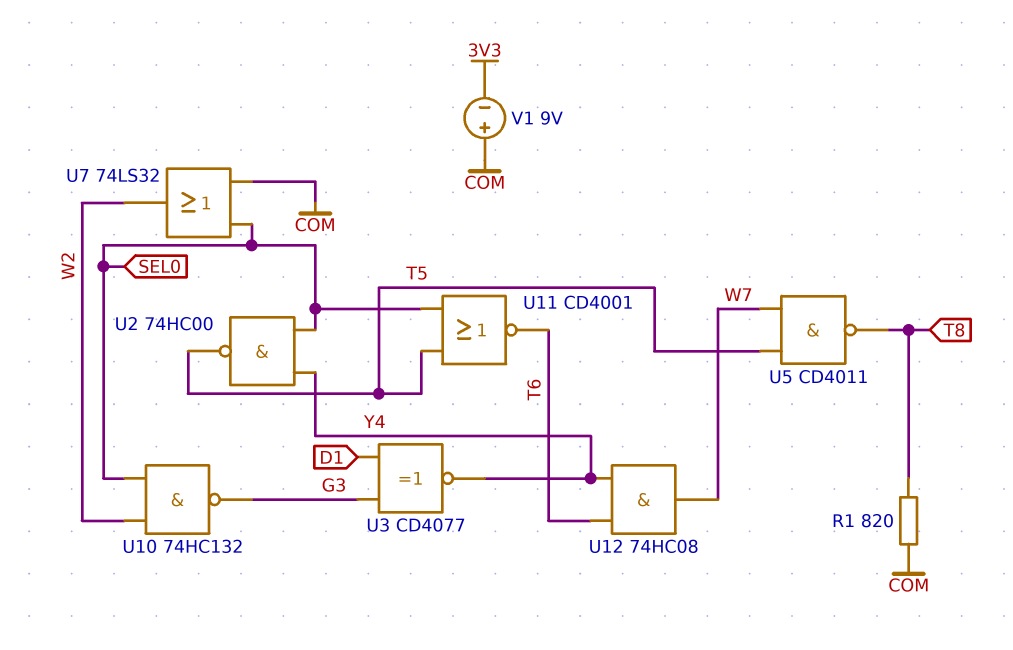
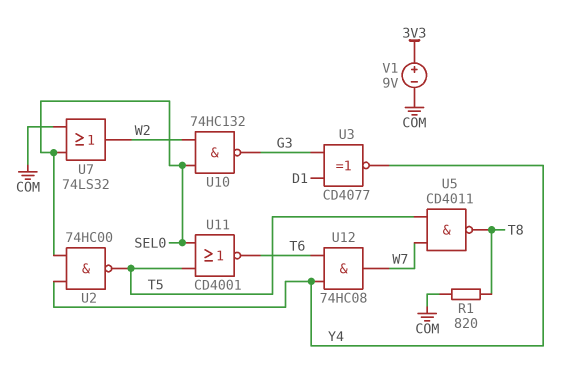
V1: 9V (plus COM, minus 3V3) -> 9V (plus 3V3, minus COM)

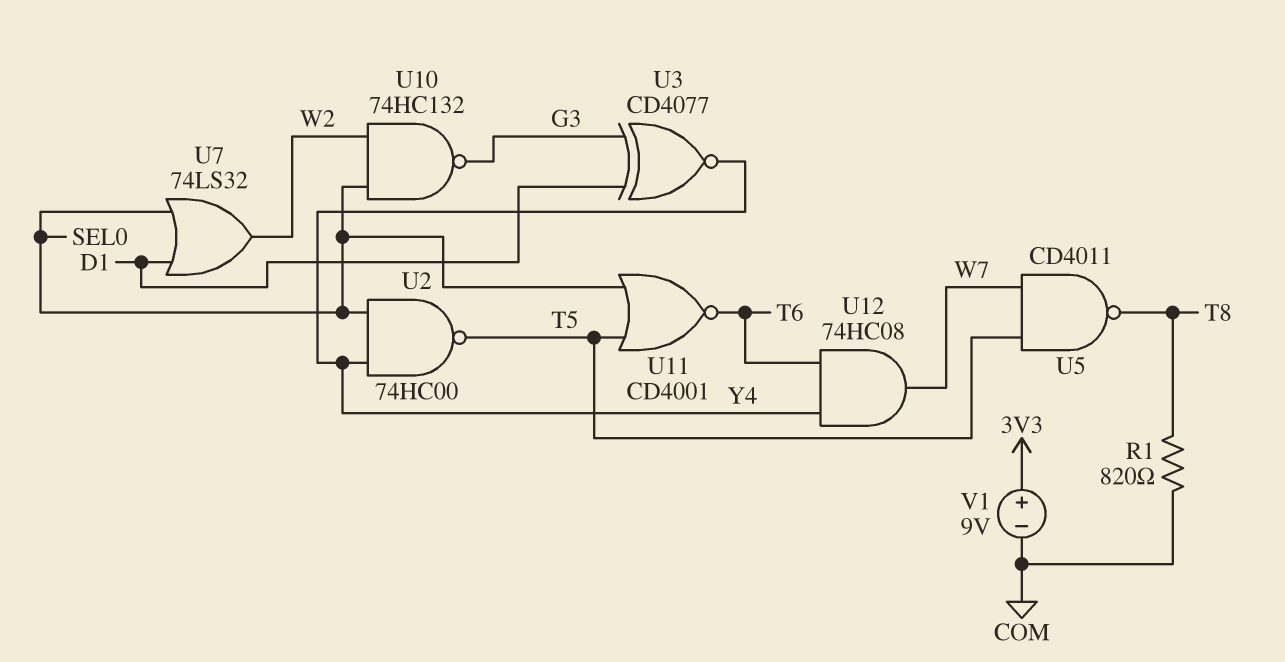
U7: OR 74LS32 (in COM, in SEL0, out W2) -> OR 74LS32 (in D1, in SEL0, out W2)

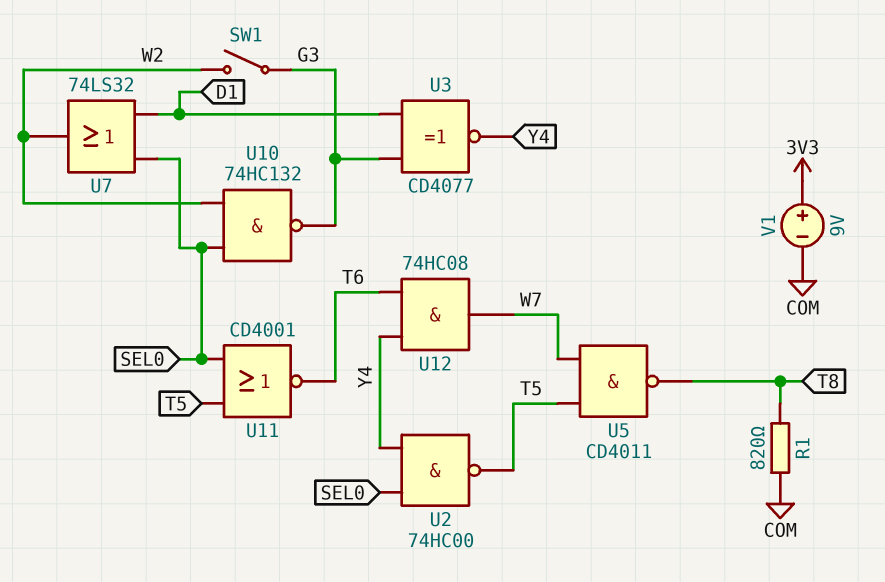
SW1: none -> switch (G3, W2)

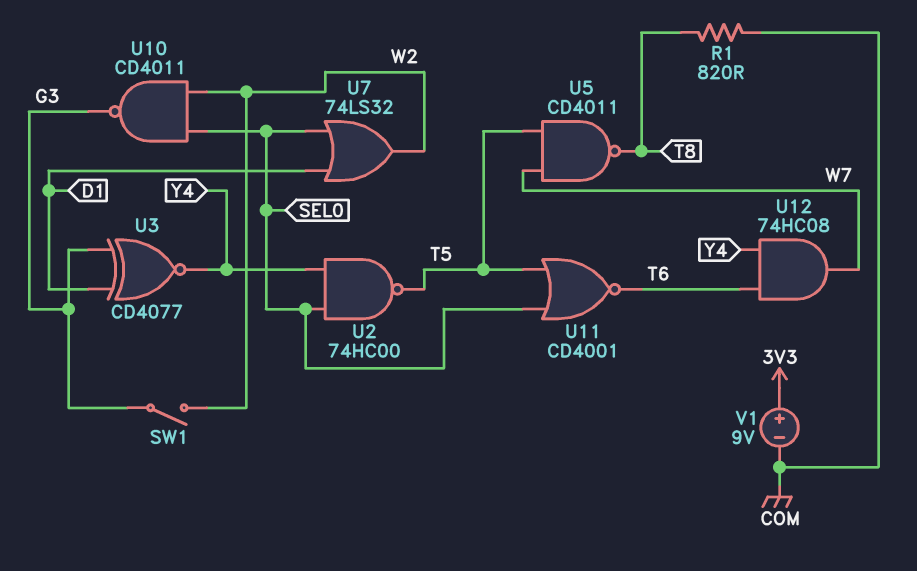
U10: NAND 74HC132 (in SEL0, in W2, out G3) -> NAND CD4011 (in SEL0, in W2, out G3)

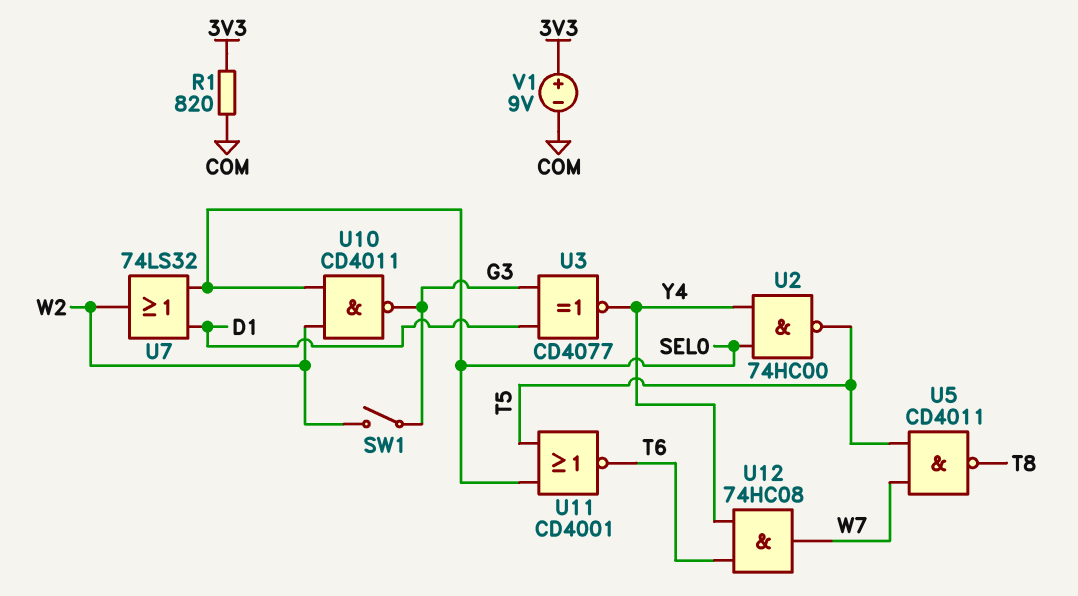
R1: 820 (COM, T8) -> 820 (3V3, COM)

